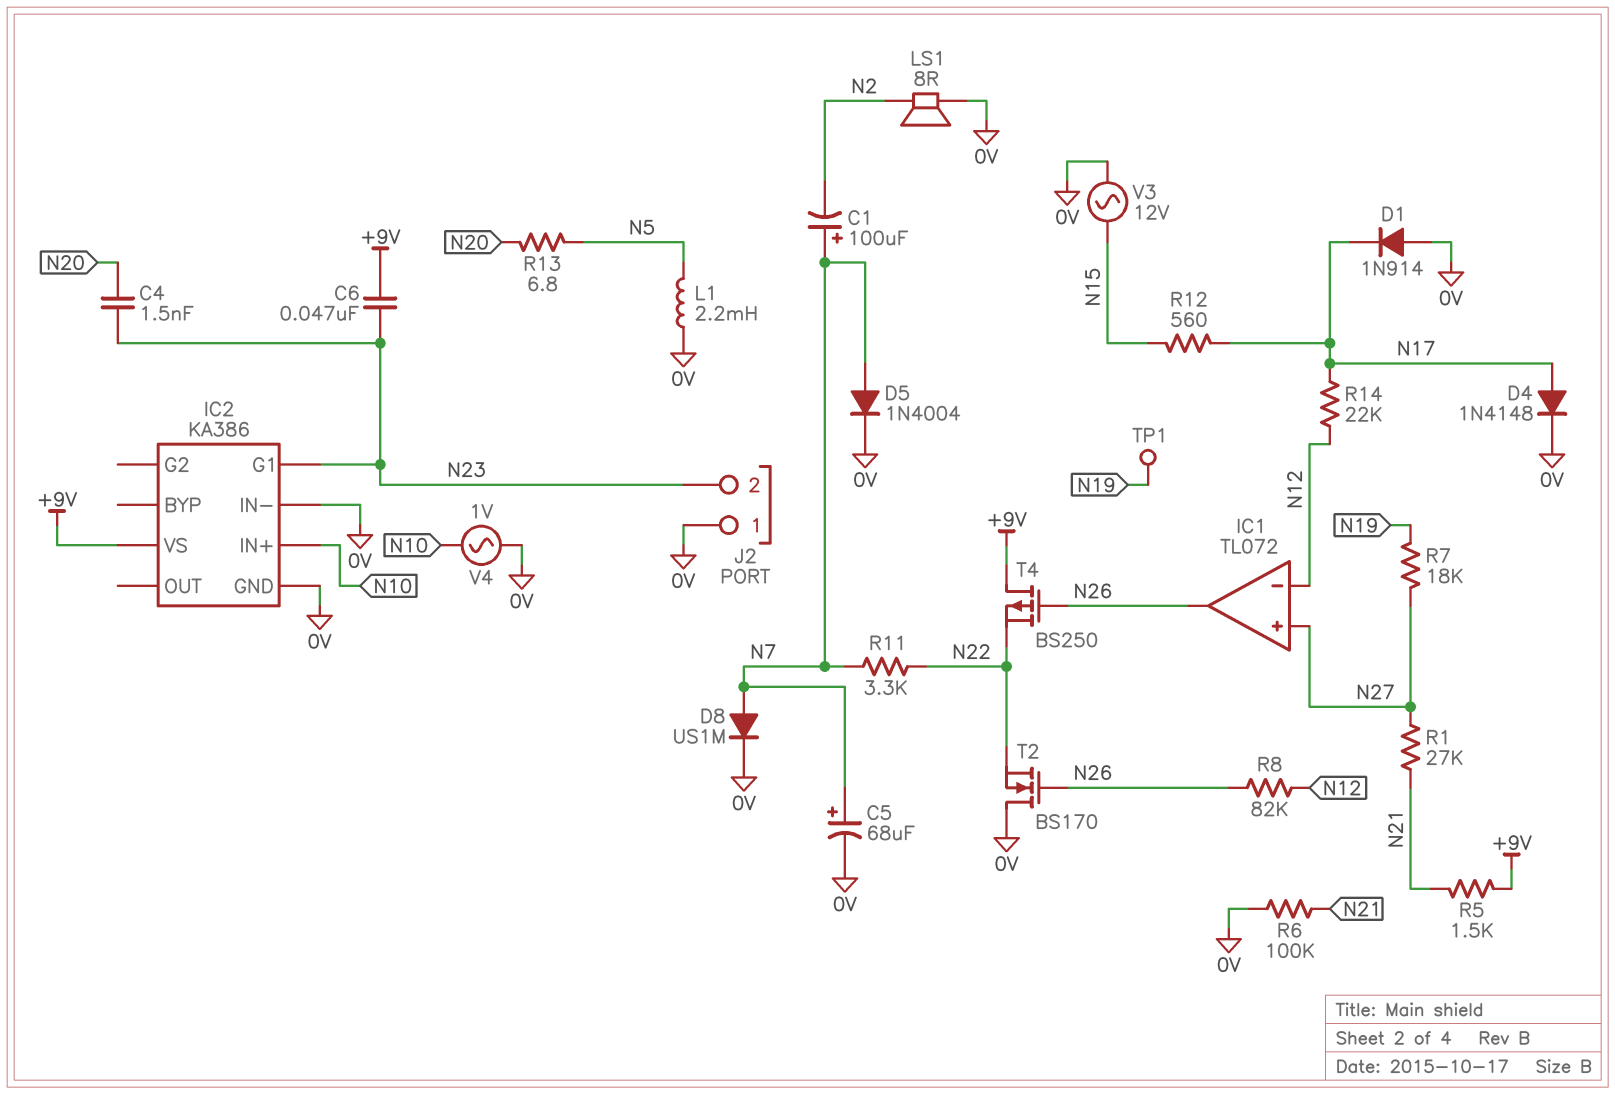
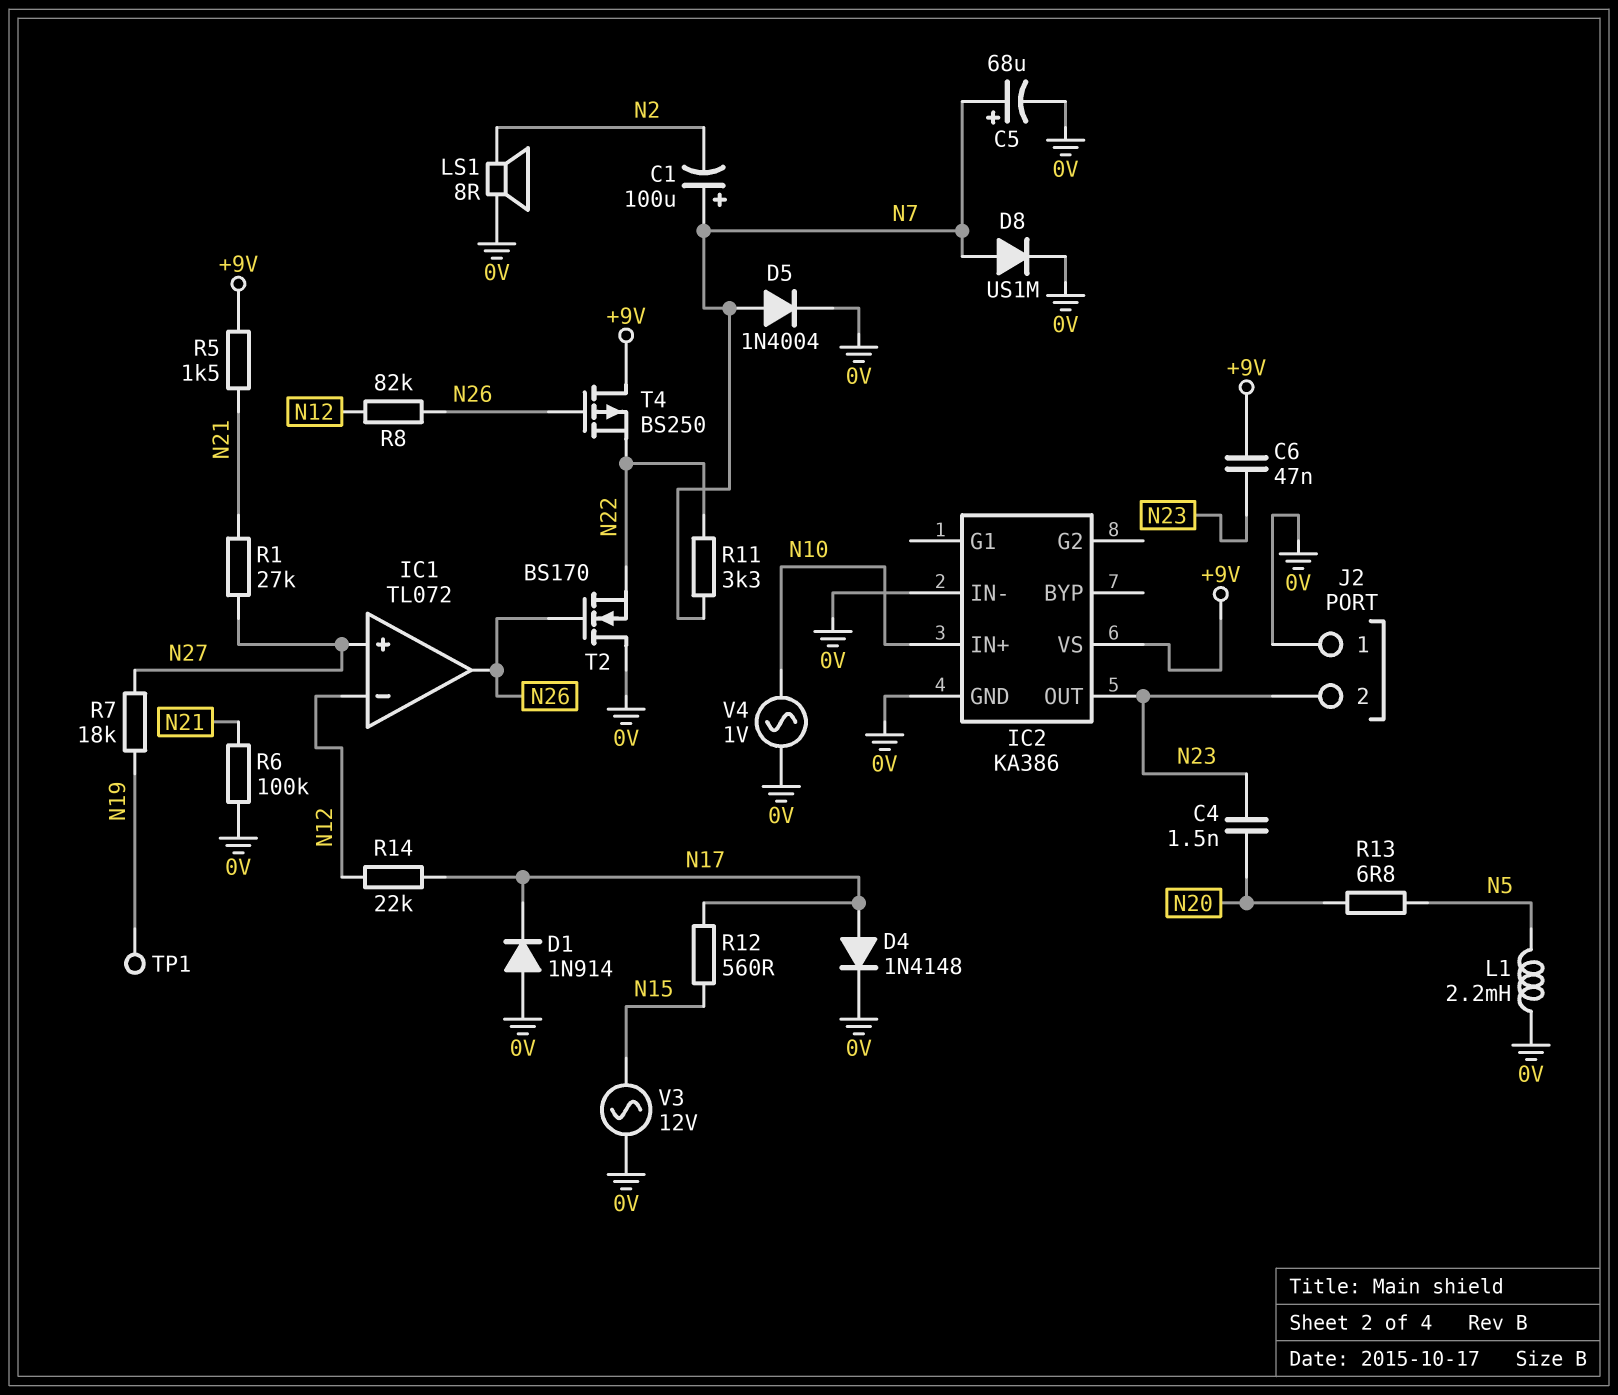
IC2 pin G1: N23 -> none
IC2 pin OUT: none -> N23

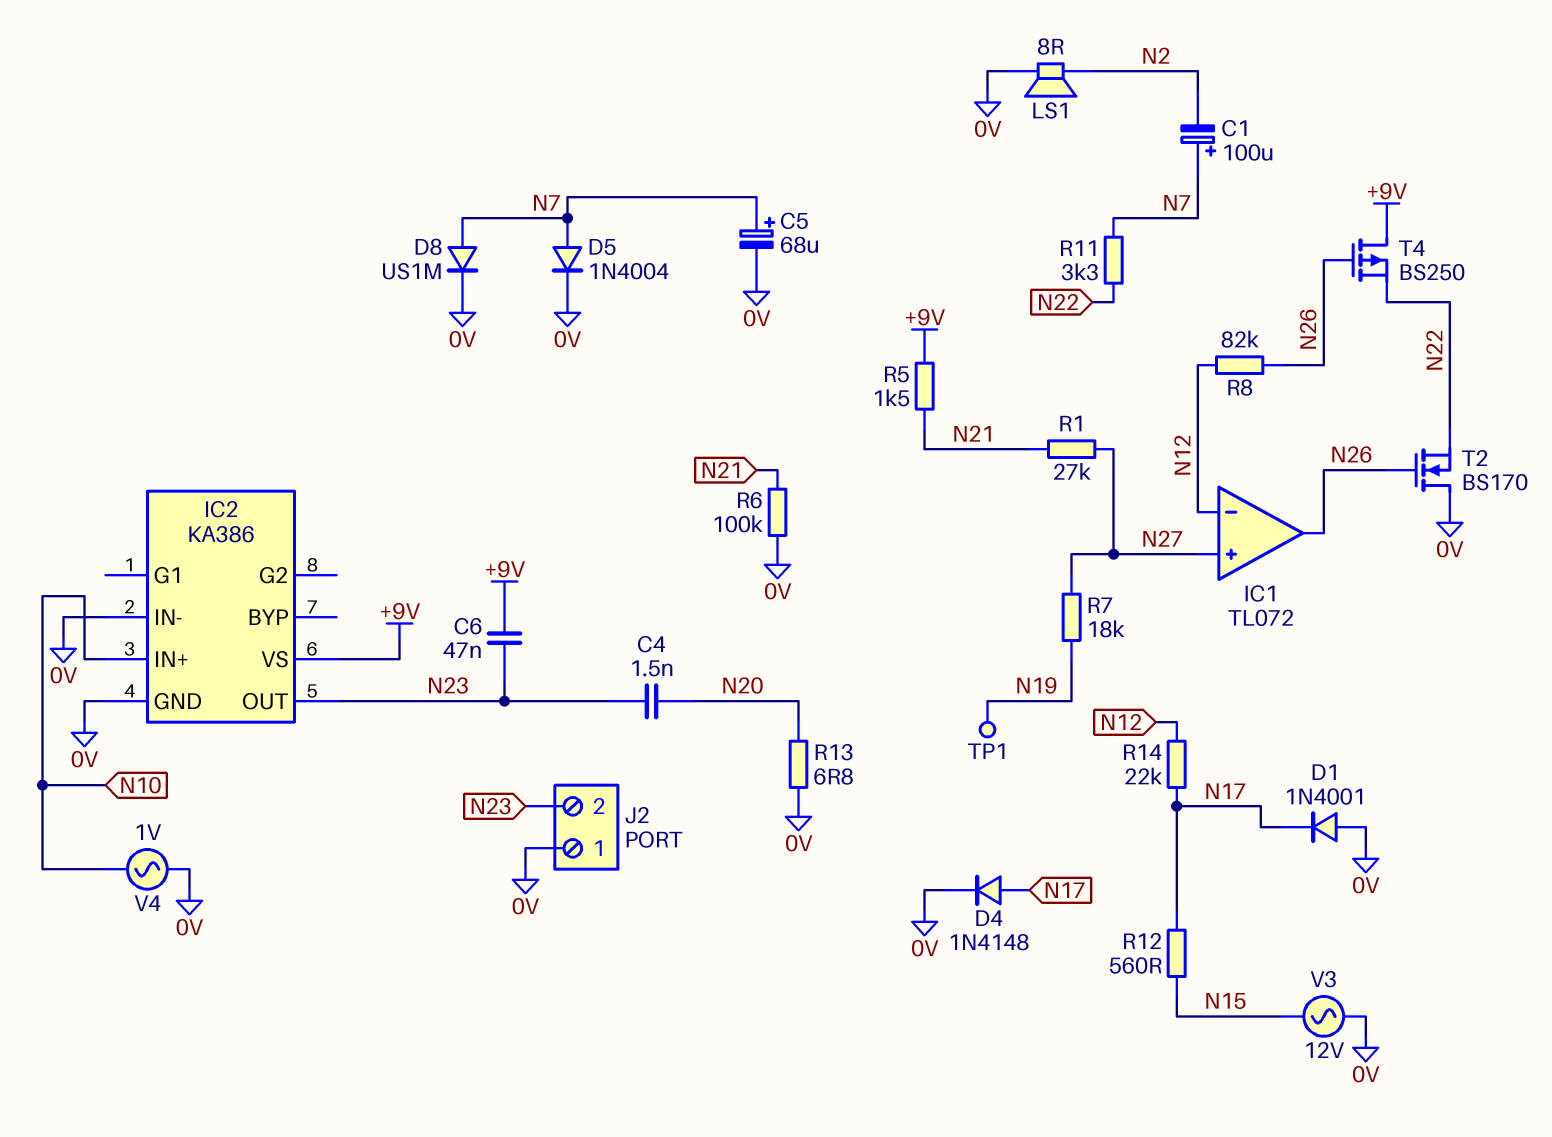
D1: diode 1N914 (A 0V, K N17) -> diode 1N4001 (A 0V, K N17)
L1: 2.2mH (0V, N5) -> none
R13: 6.8 (N5, N20) -> 6.8 (0V, N20)

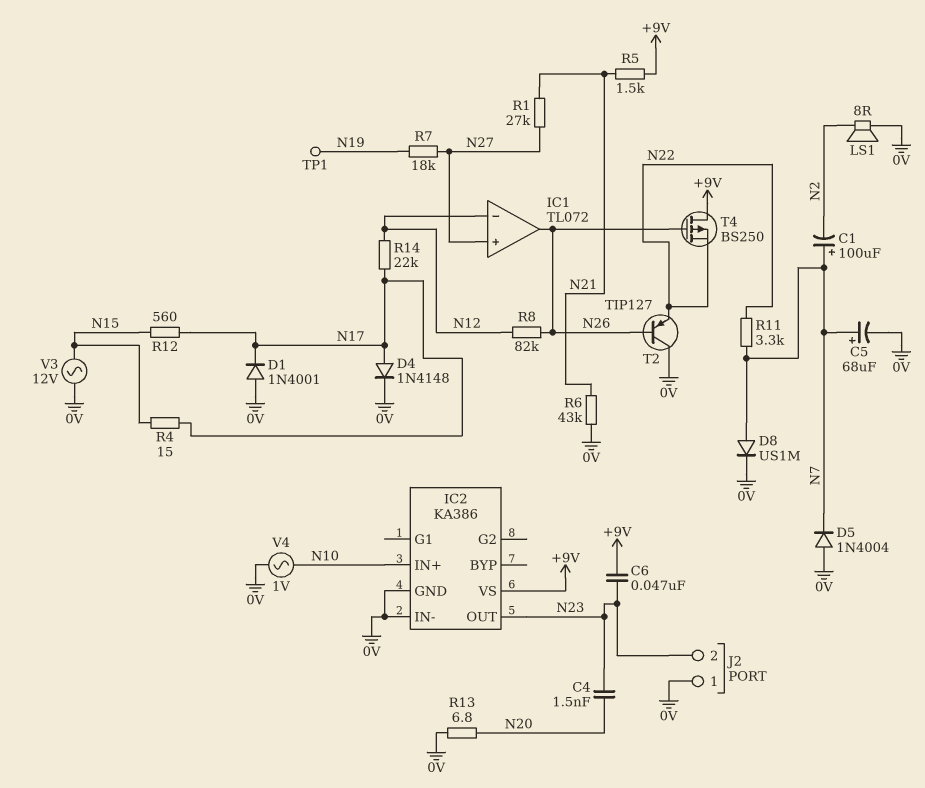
D5: diode 1N4004 (A N7, K 0V) -> diode 1N4004 (A 0V, K N7)
R4: none -> 15 (N15, N17)
R6: 100k (0V, N21) -> 43k (0V, N21)
T2: NMOS BS170 (G N26, D 0V, S N22) -> PNP TIP127 (B N26, C 0V, E N22)

